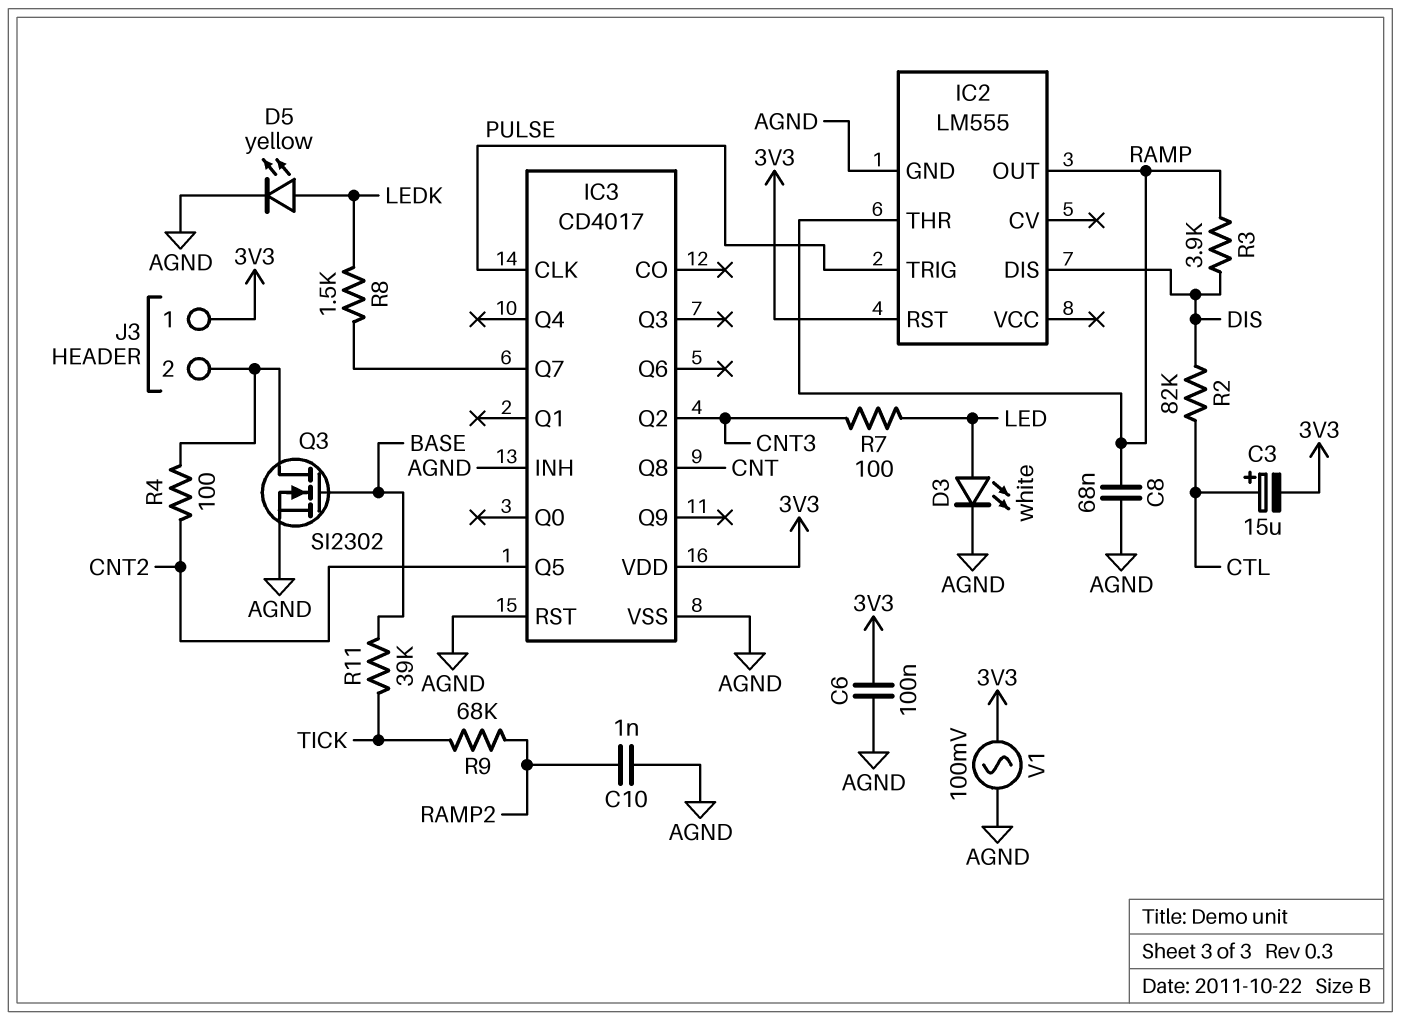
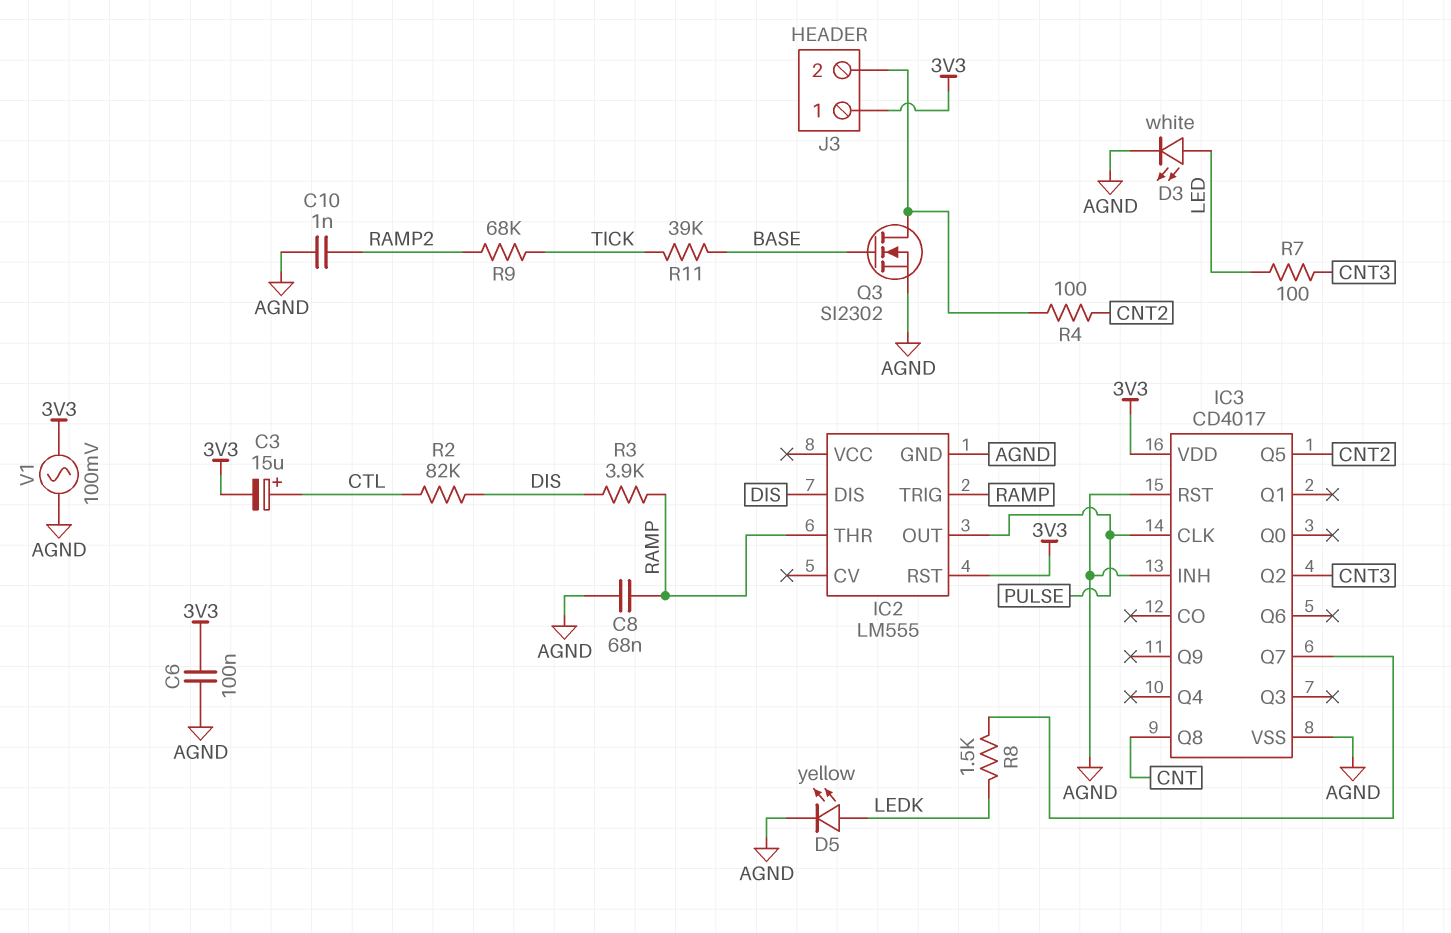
IC2 pin OUT: RAMP -> PULSE
IC2 pin TRIG: PULSE -> RAMP

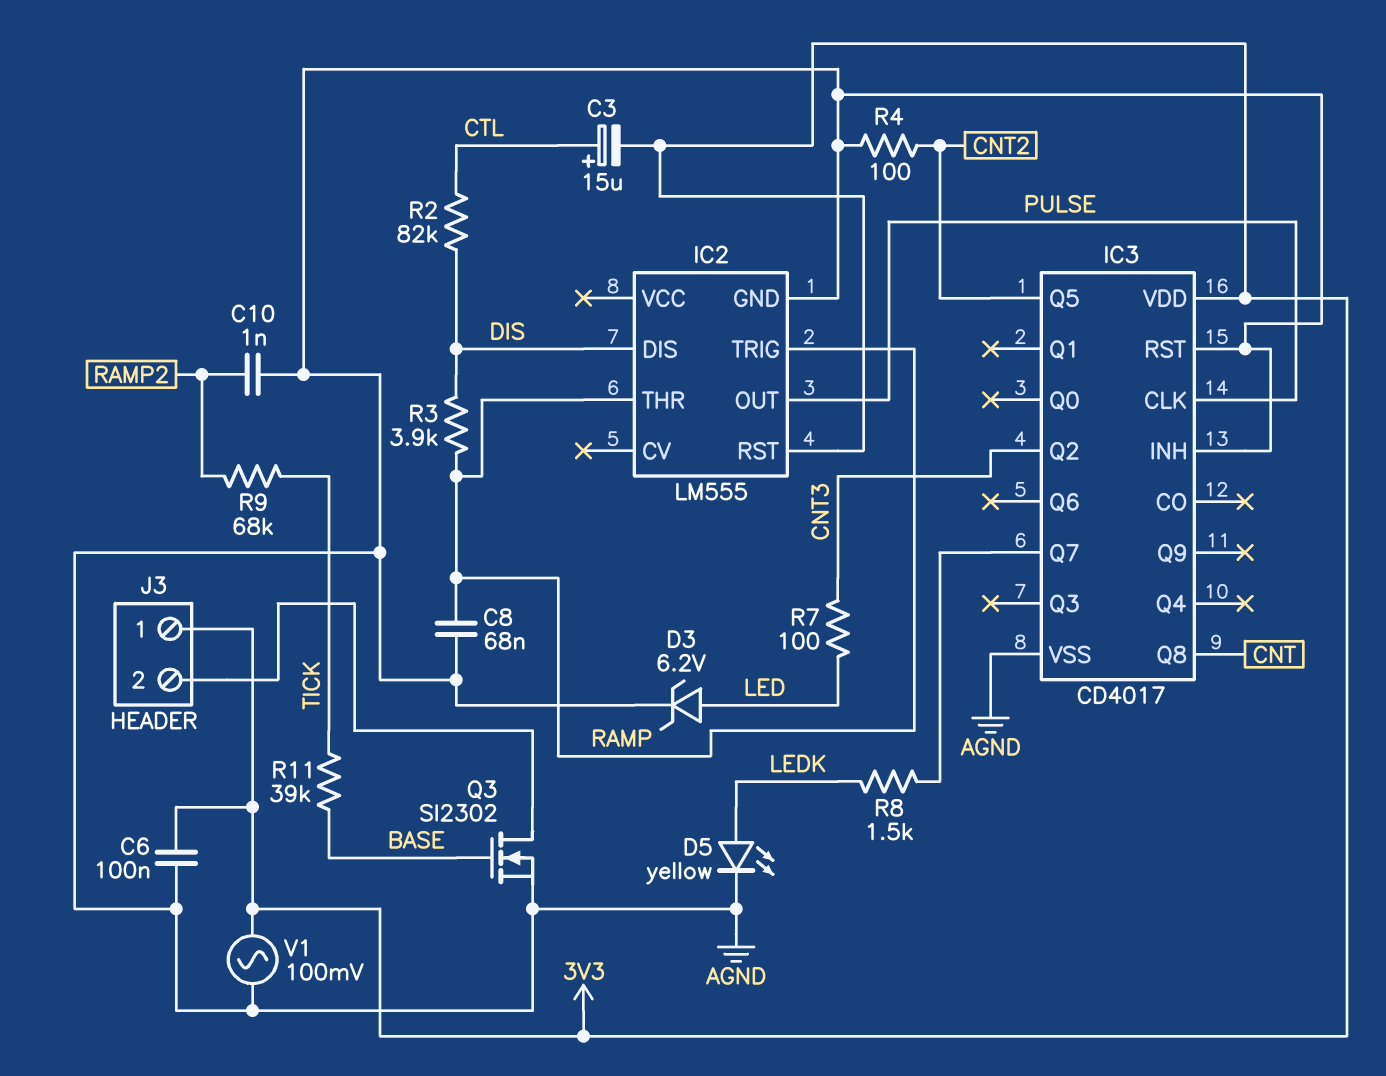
D3: LED white (A LED, K AGND) -> zener 6.2V (A LED, K AGND)
R4: 100 (CNT2, J3/2) -> 100 (AGND, CNT2)

